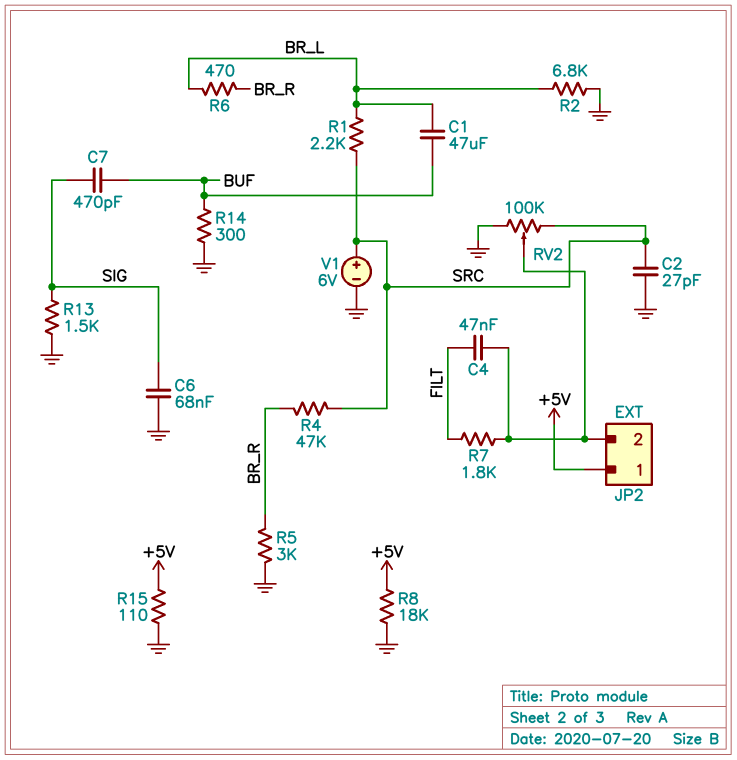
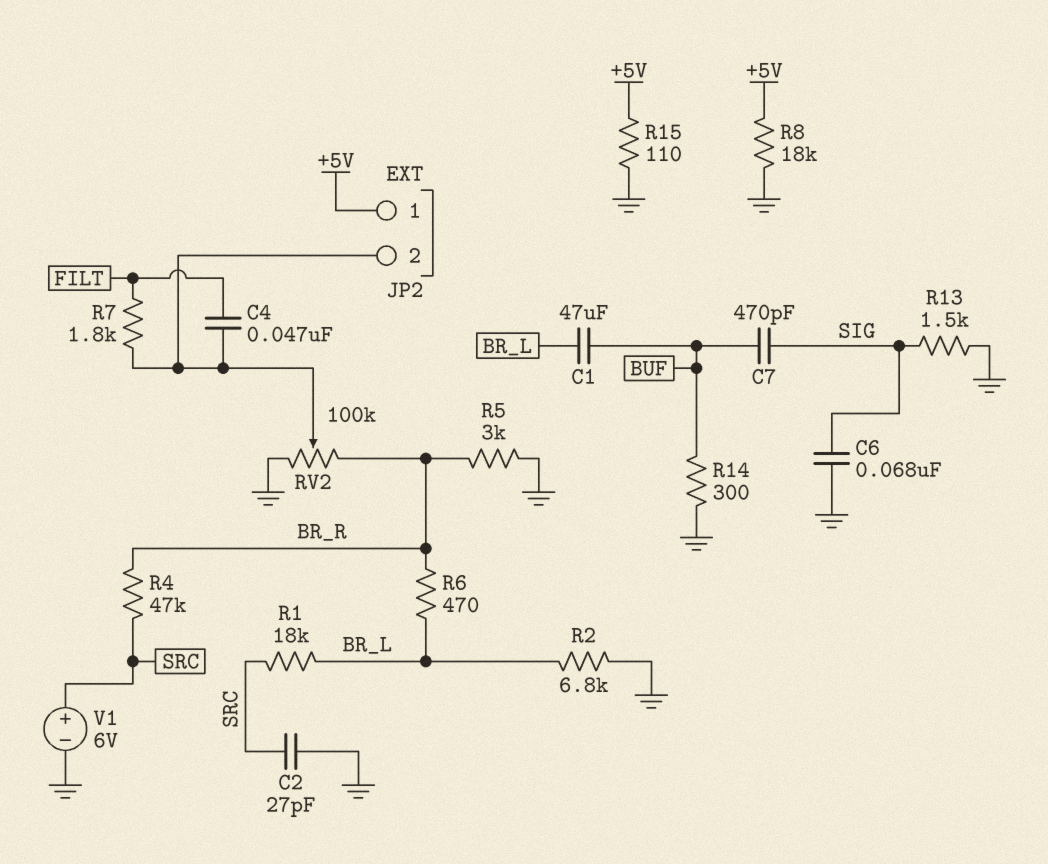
R1: 2.2k (BR_L, SRC) -> 18k (BR_L, SRC)
RV2: 100k (GND, SRC, wiper JP2/2) -> 100k (BR_R, GND, wiper JP2/2)

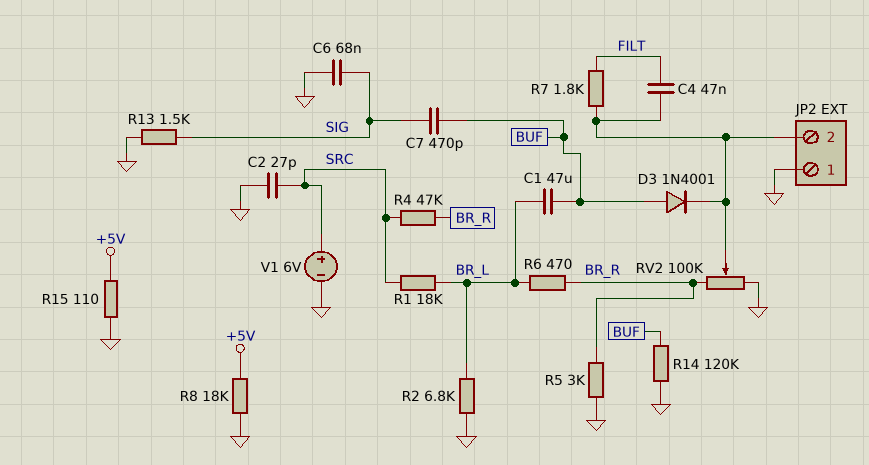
D3: none -> diode 1N4001 (A BUF, K JP2/2)
JP2 pin 1: +5V -> GND
R14: 300 (BUF, GND) -> 120k (BUF, GND)

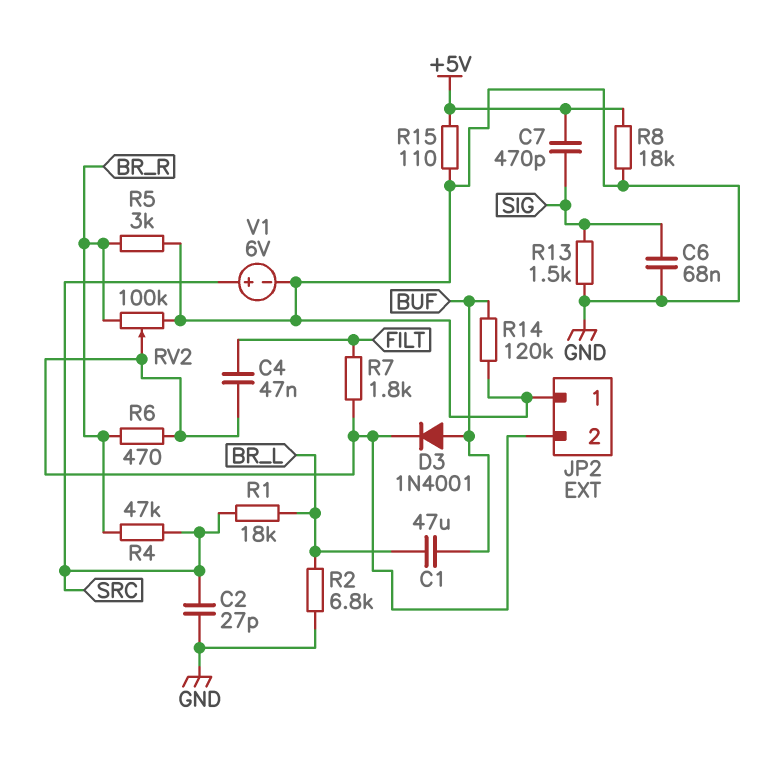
C7: 470pF (BUF, SIG) -> 470pF (+5V, SIG)
R6: 470 (BR_L, BR_R) -> 470 (BR_R, JP2/2)

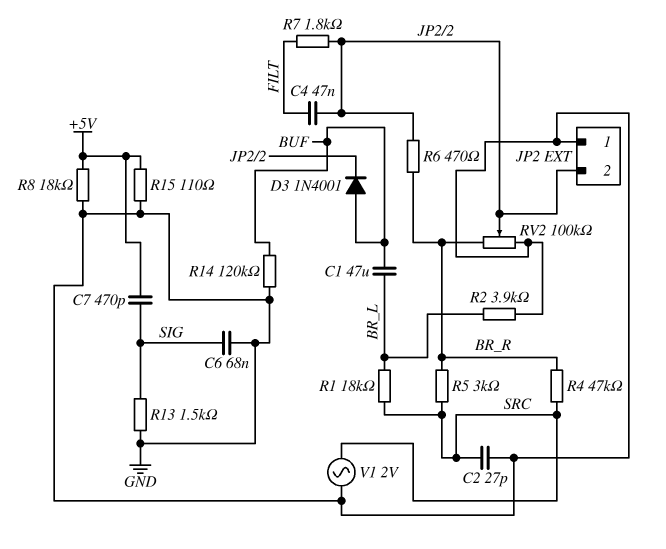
R2: 6.8k (BR_L, GND) -> 3.9k (BR_L, GND)
R5: 3k (BR_R, GND) -> 3k (BR_R, SRC)
V1: 6V (plus SRC, minus GND) -> AC 2V (GND, SRC)

